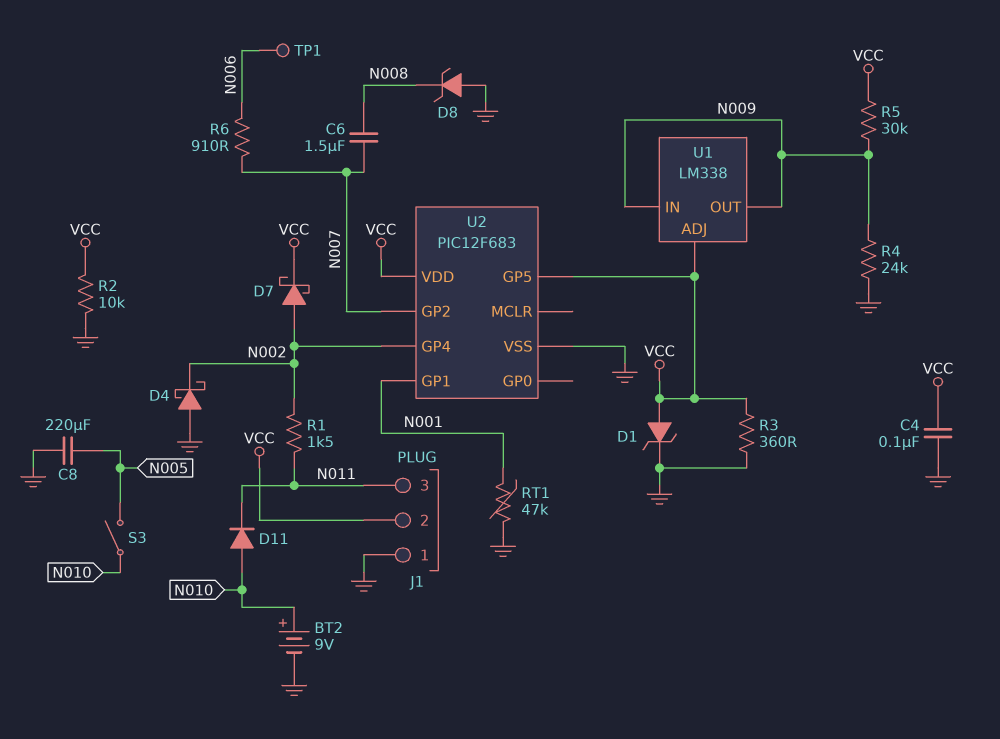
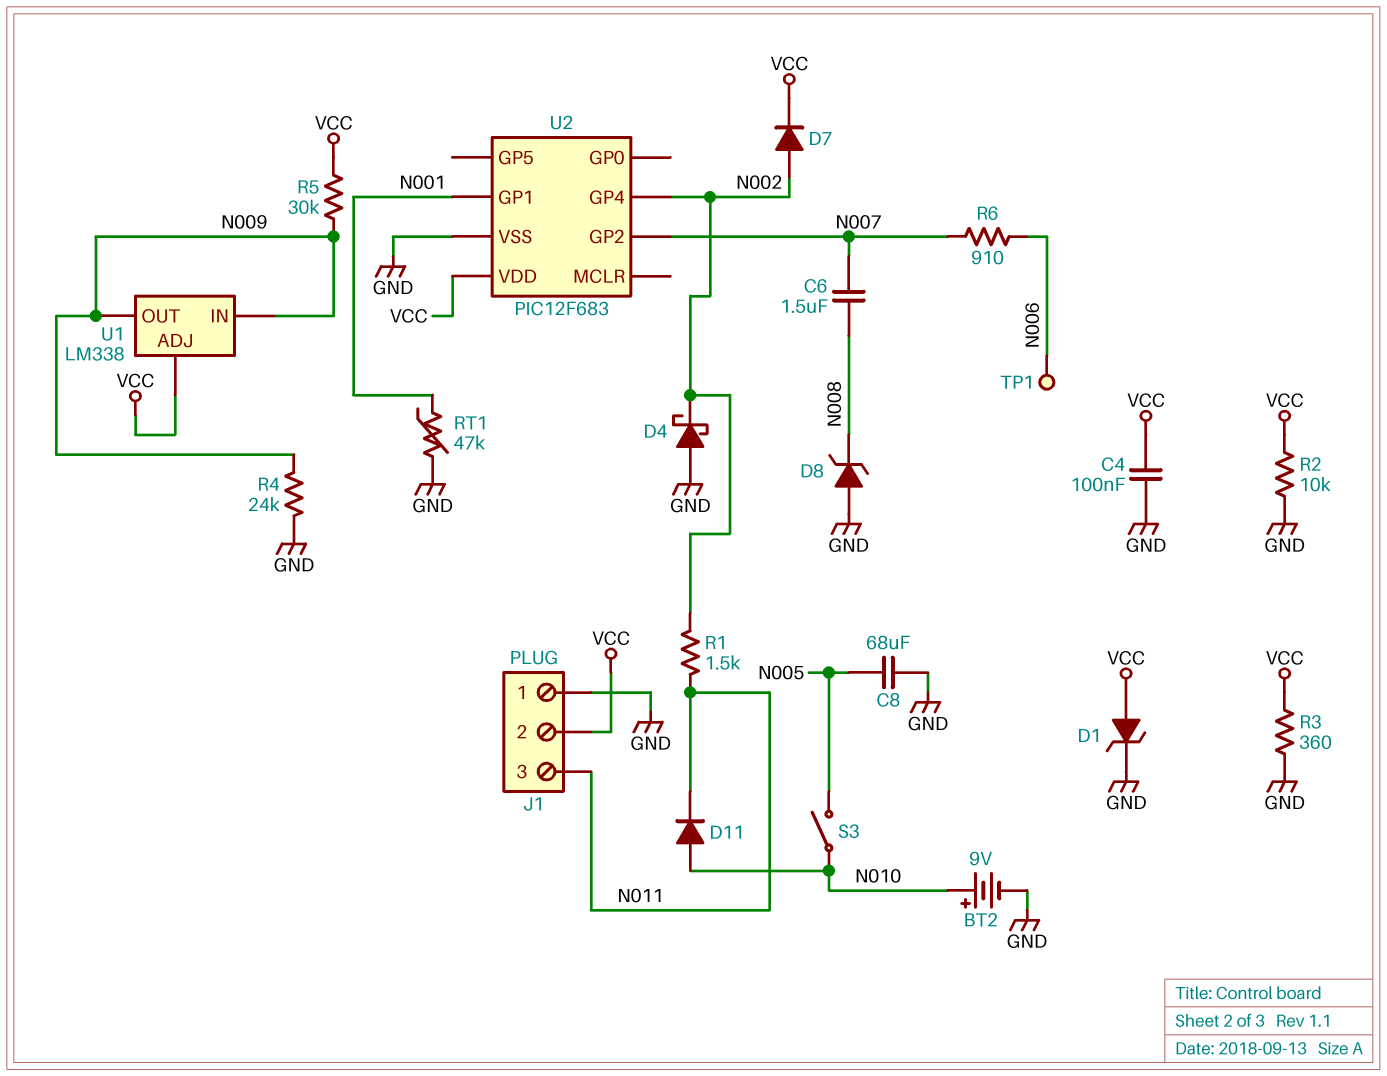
C8: 220uF (GND, N005) -> 68uF (GND, N005)
D7: schottky (A N002, K VCC) -> diode (A N002, K VCC)
U2 pin GP5: VCC -> none

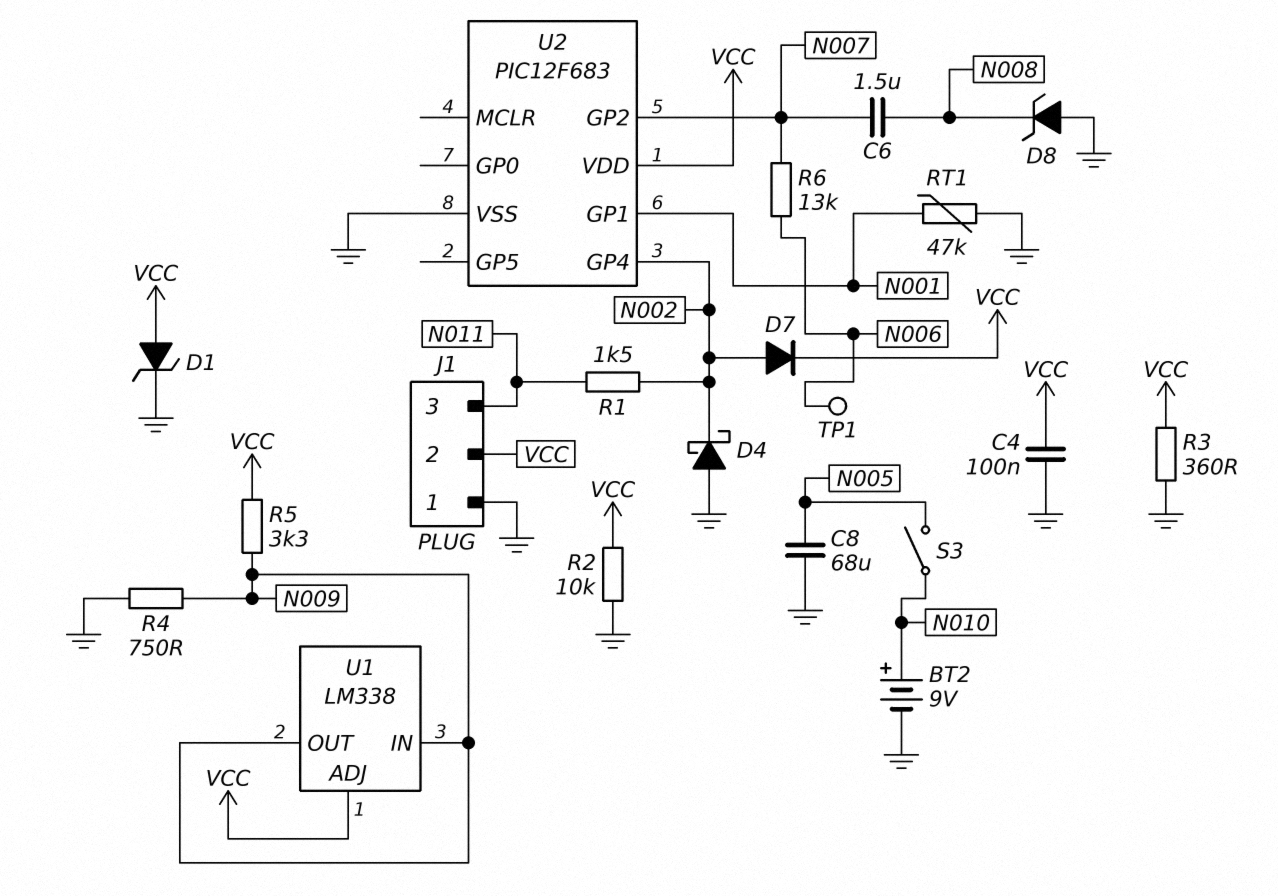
D11: diode (A N010, K N011) -> none
R4: 24k (GND, N009) -> 750 (GND, N009)
R5: 30k (N009, VCC) -> 3.3k (N009, VCC)
R6: 910 (N006, N007) -> 13k (N006, N007)

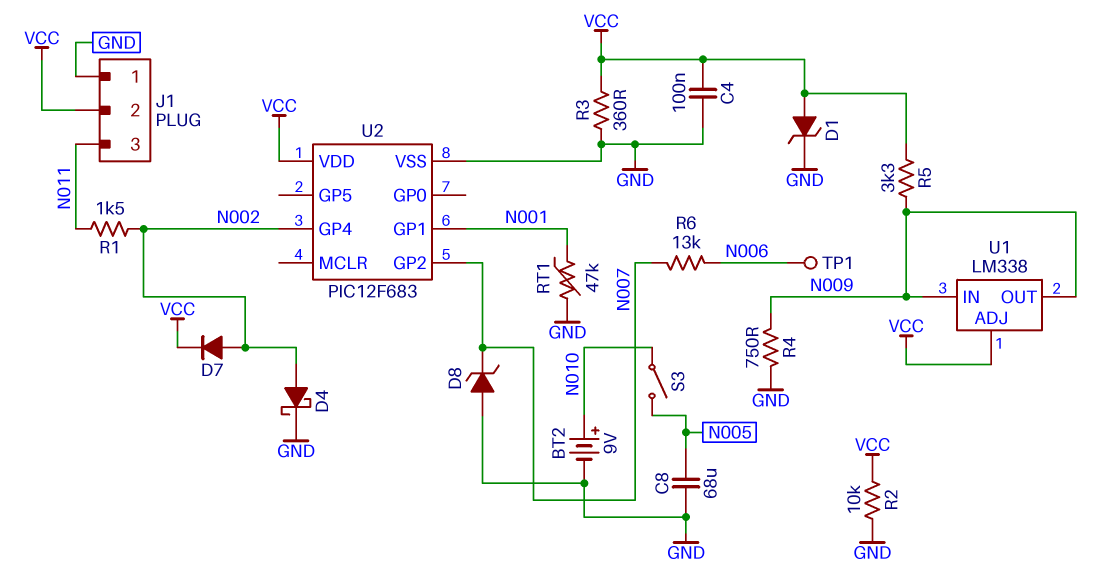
C6: 1.5uF (N007, N008) -> none
D4: schottky (A GND, K N002) -> schottky (A N002, K GND)
D8: zener (A GND, K N008) -> zener (A GND, K N007)

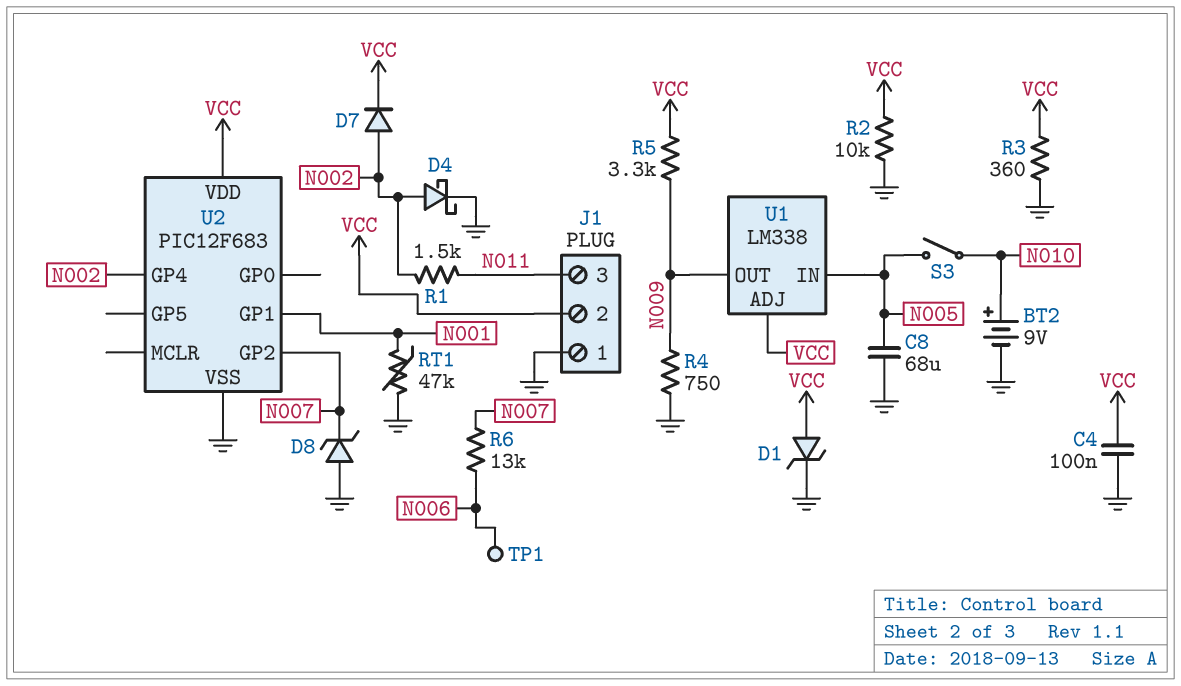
U1 pin IN: N009 -> N005

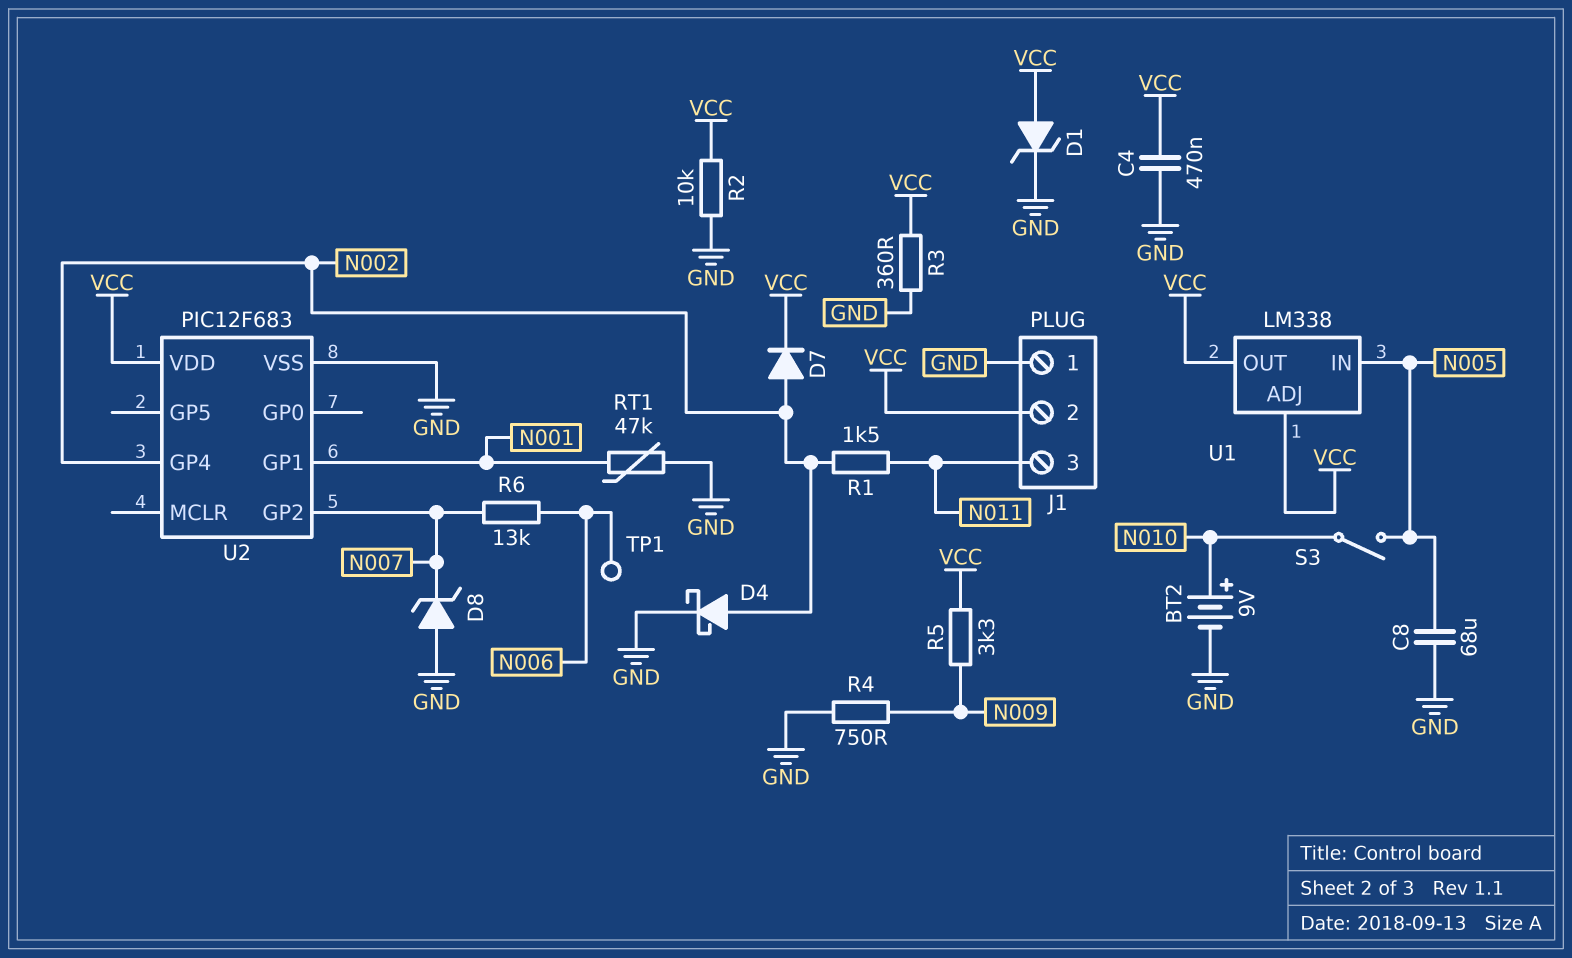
C4: 100nF (GND, VCC) -> 470nF (GND, VCC)
U1 pin OUT: N009 -> VCC

